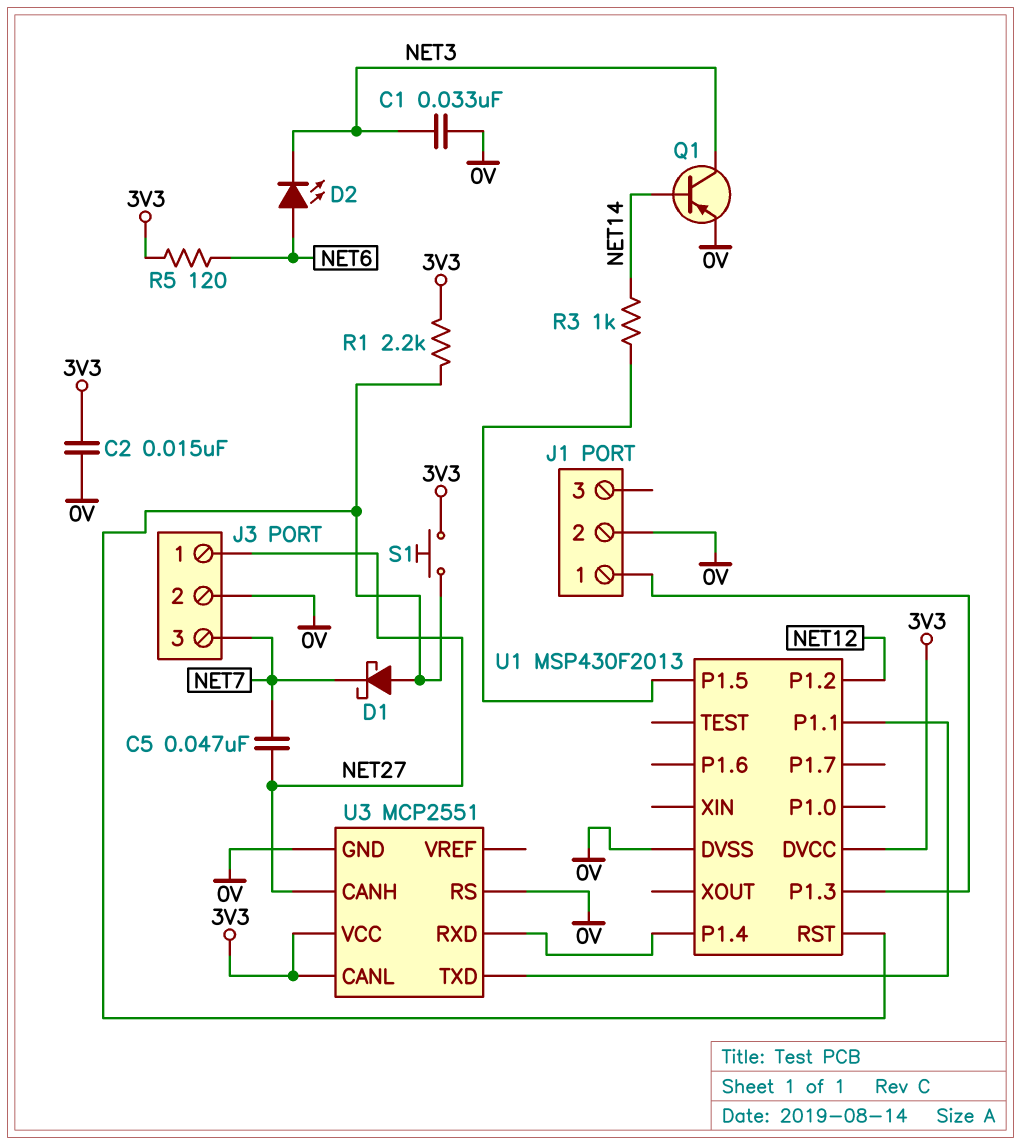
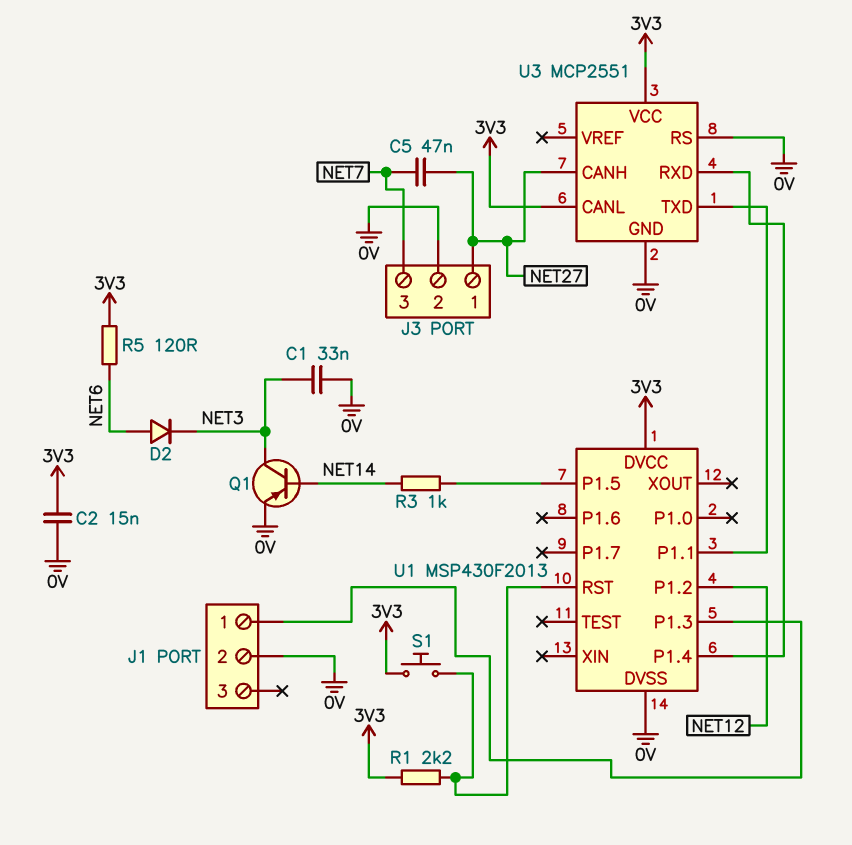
D1: schottky (A U1/RST, K NET7) -> none
D2: LED (A NET6, K NET3) -> diode (A NET6, K NET3)

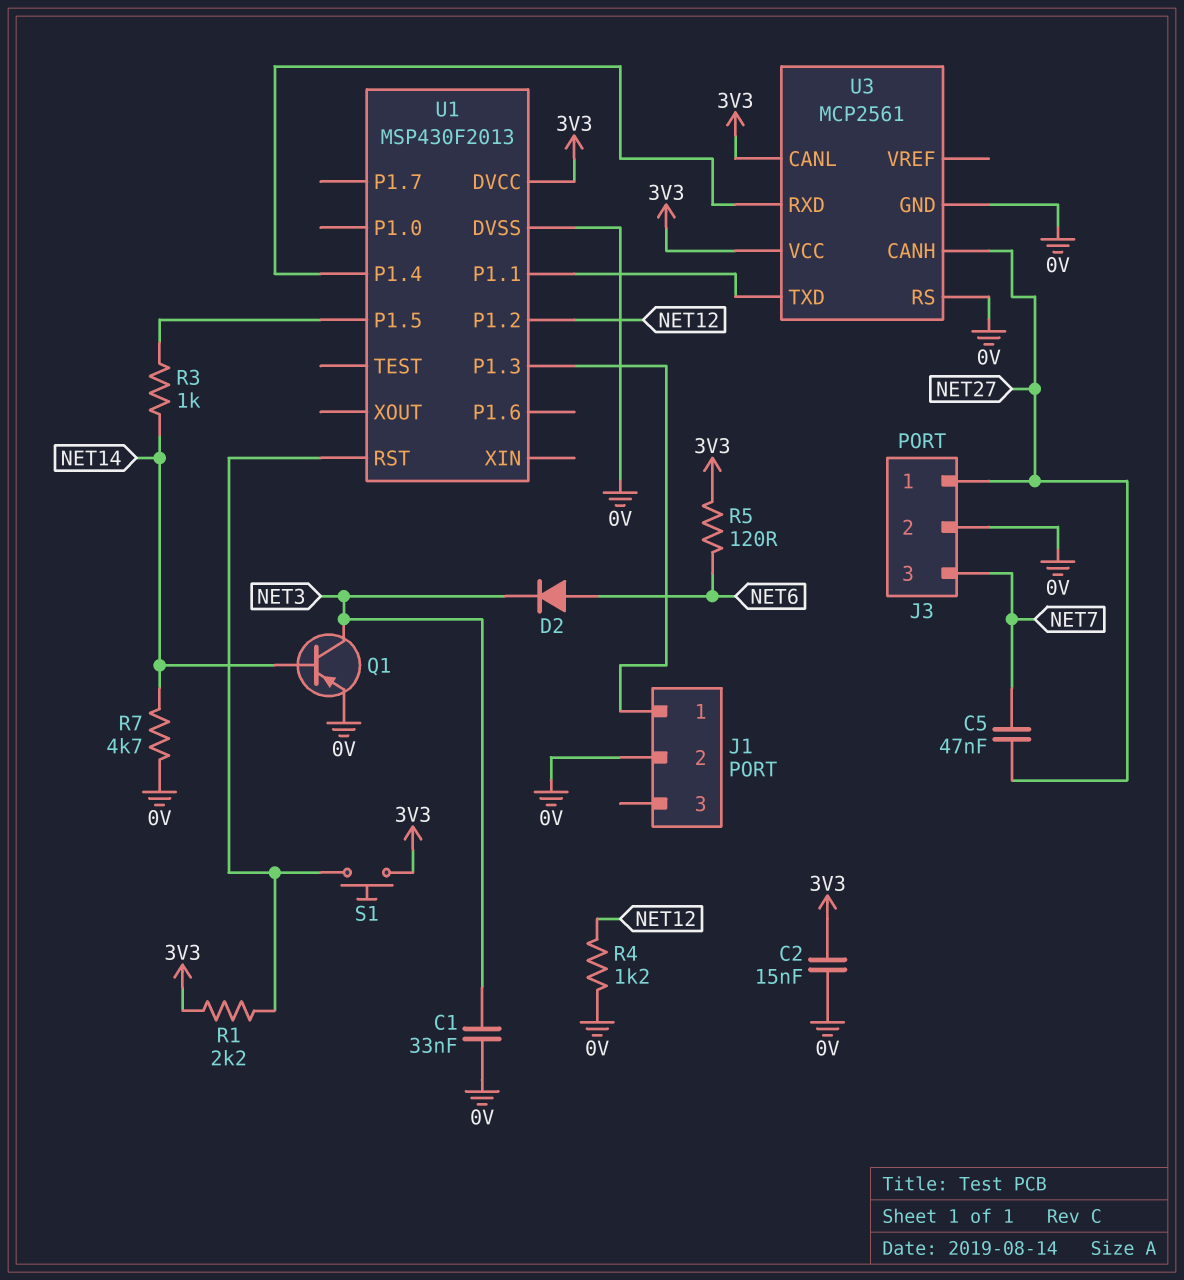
R4: none -> 1.2k (0V, NET12)
R7: none -> 4.7k (0V, NET14)
U3: MCP2551 -> MCP2561

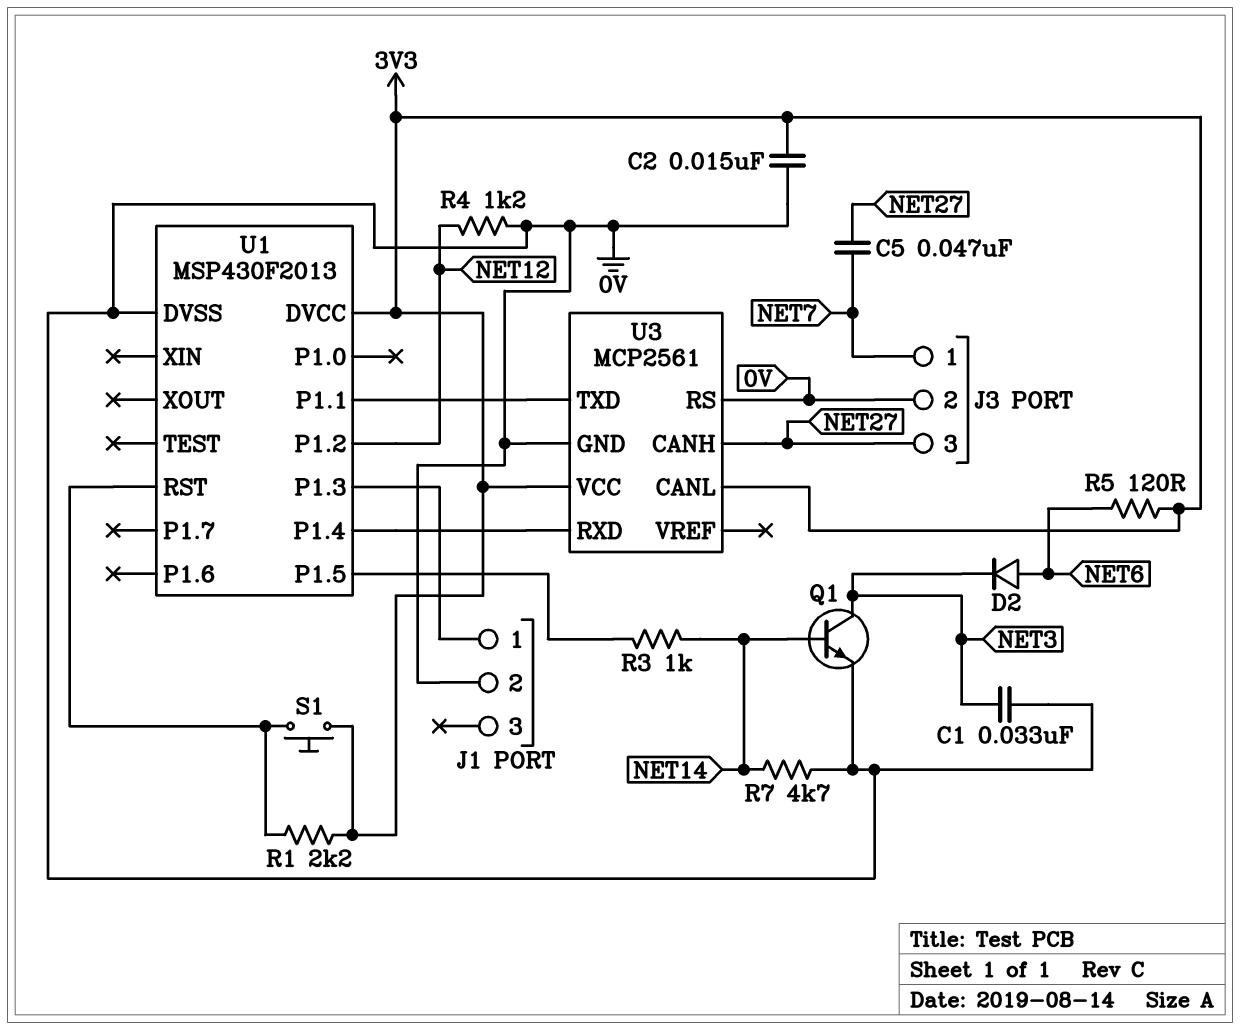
J3 pin 1: NET27 -> NET7
J3 pin 3: NET7 -> NET27
Q1: PNP (B NET14, C NET3, E 0V) -> NPN (B NET14, C NET3, E 0V)

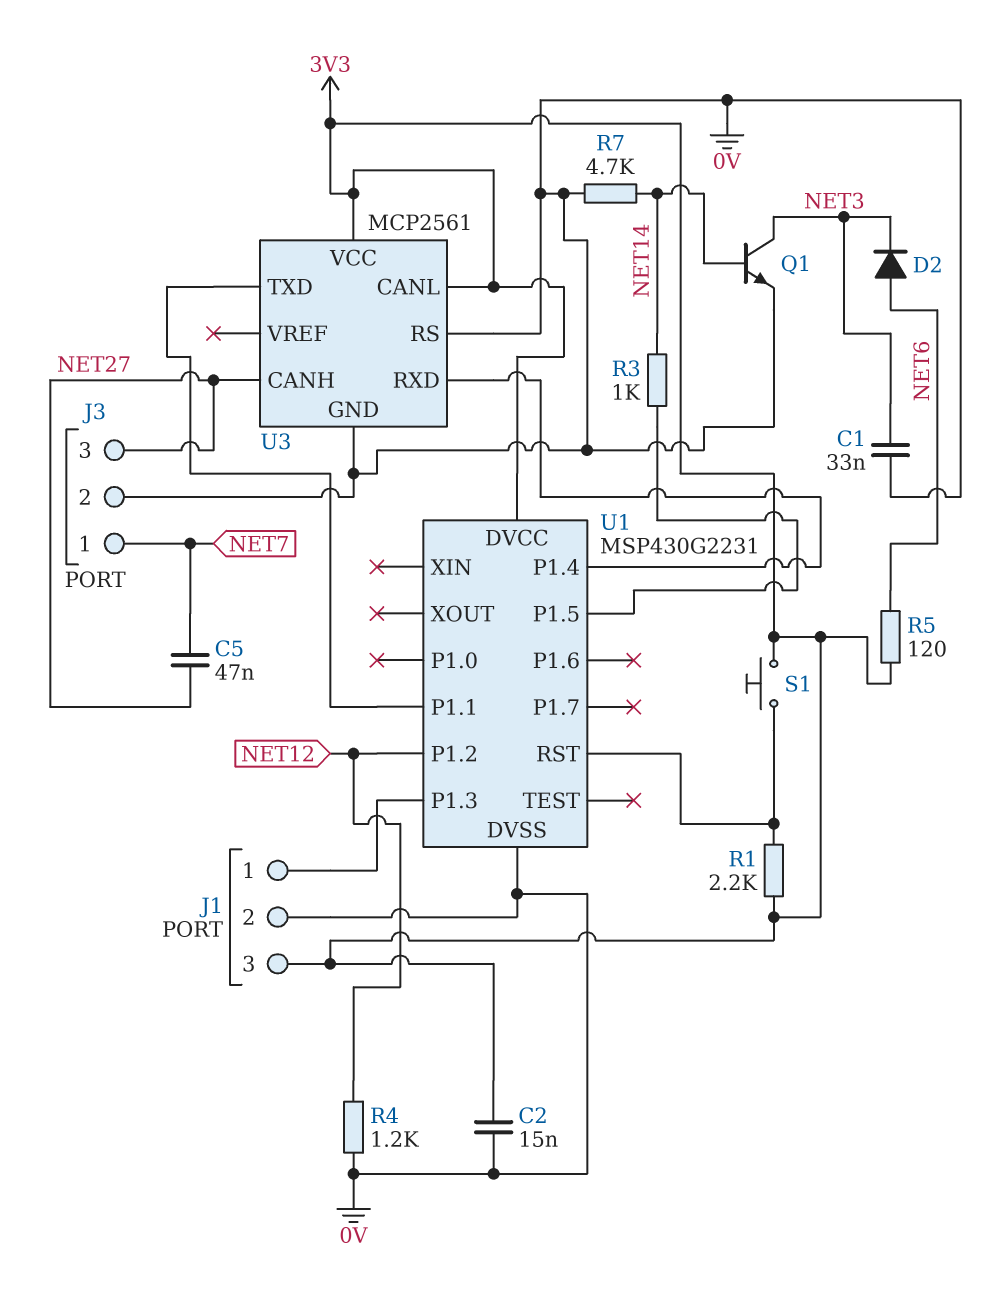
J1 pin 3: none -> 3V3
U1: MSP430F2013 -> MSP430G2231

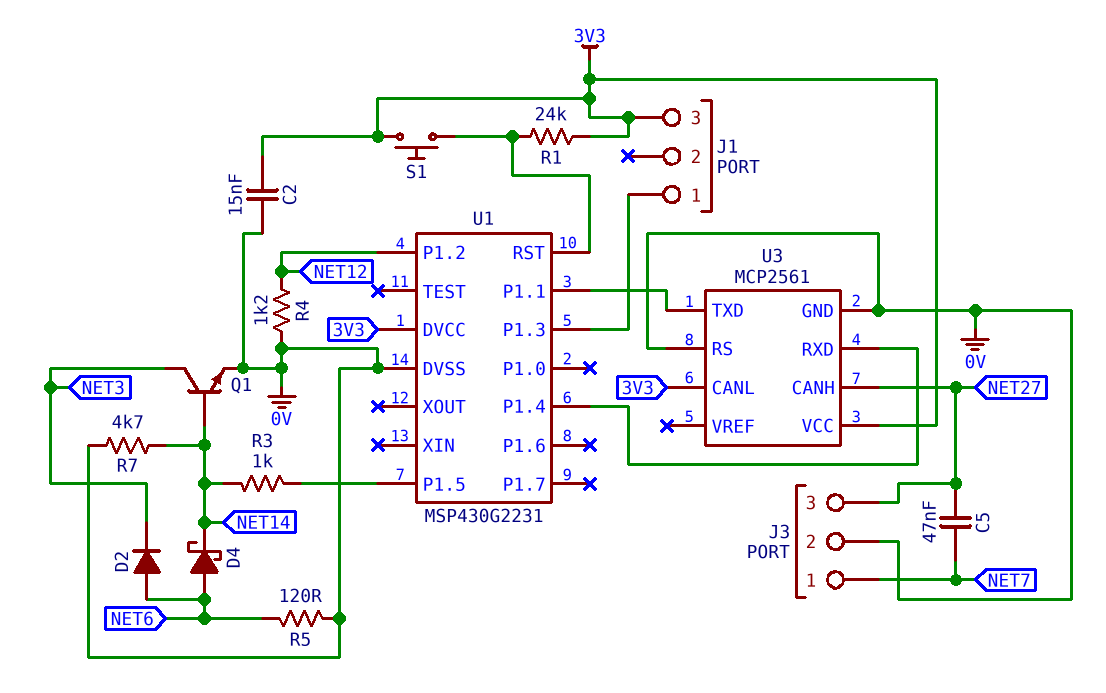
C1: 33nF (0V, NET3) -> none
D4: none -> schottky (A NET6, K NET14)
J1 pin 2: 0V -> none
R1: 2.2k (3V3, U1/RST) -> 24k (3V3, U1/RST)
R5: 120 (3V3, NET6) -> 120 (0V, NET6)

